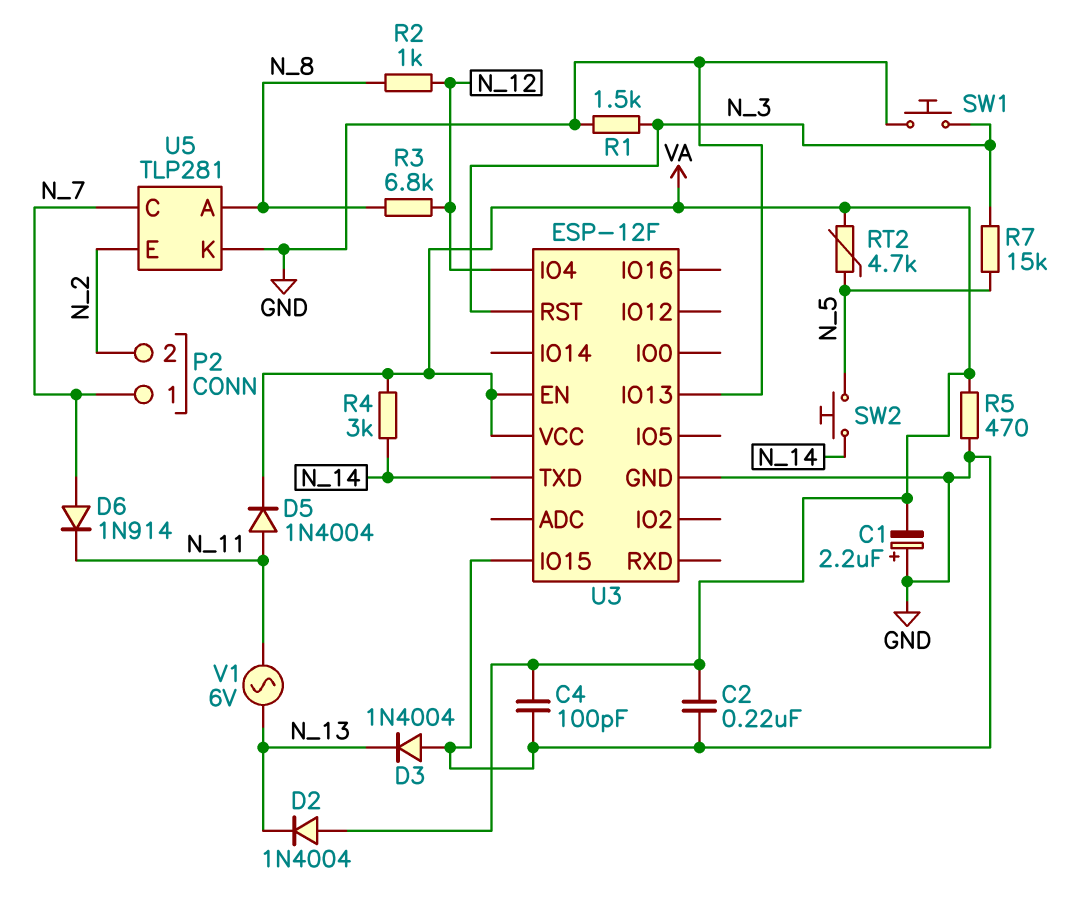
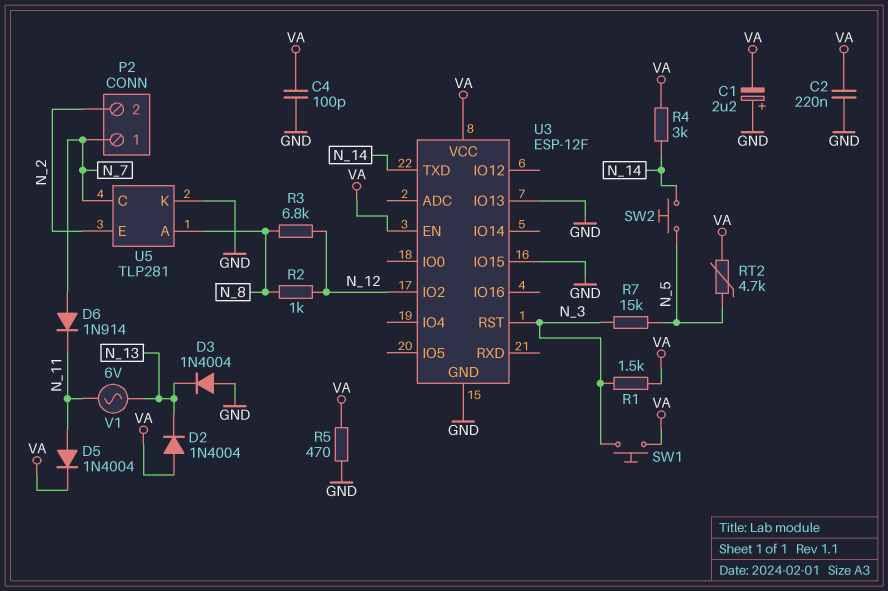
R1: 1.5k (GND, N_3) -> 1.5k (N_3, VA)
SW1: button (GND, N_3) -> button (N_3, VA)
U3 pin IO2: none -> N_12
U3 pin IO4: N_12 -> none

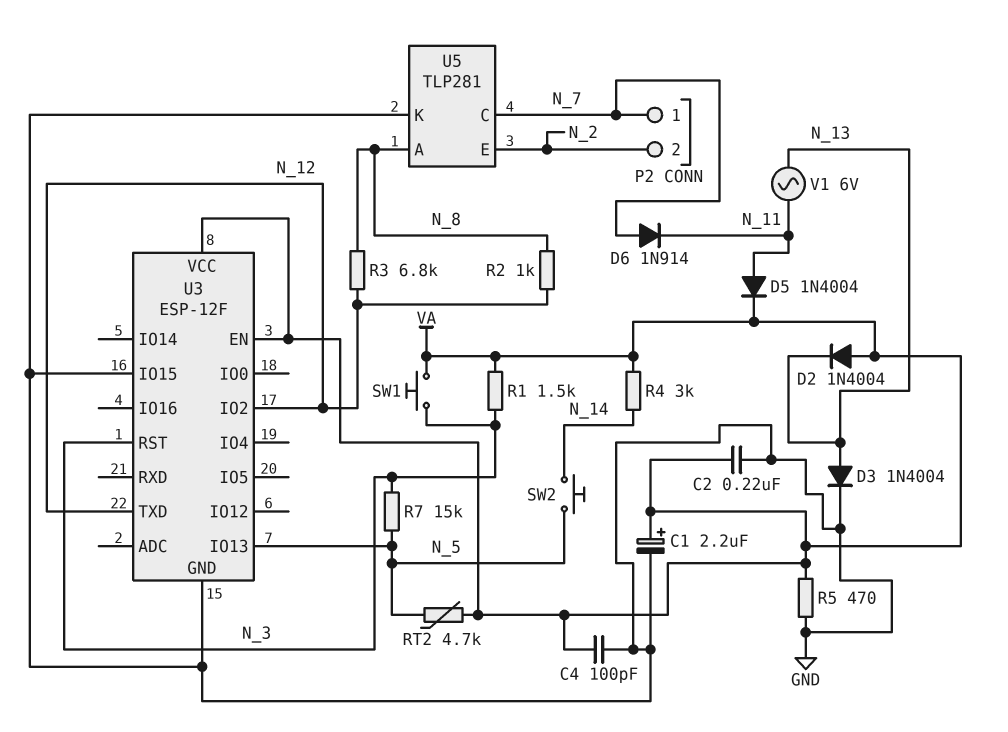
C1: 2.2uF (plus GND, minus VA) -> 2.2uF (plus VA, minus GND)
D3: diode 1N4004 (A GND, K N_13) -> diode 1N4004 (A N_13, K GND)
U3 pin IO13: GND -> N_5
U3 pin TXD: N_14 -> N_12

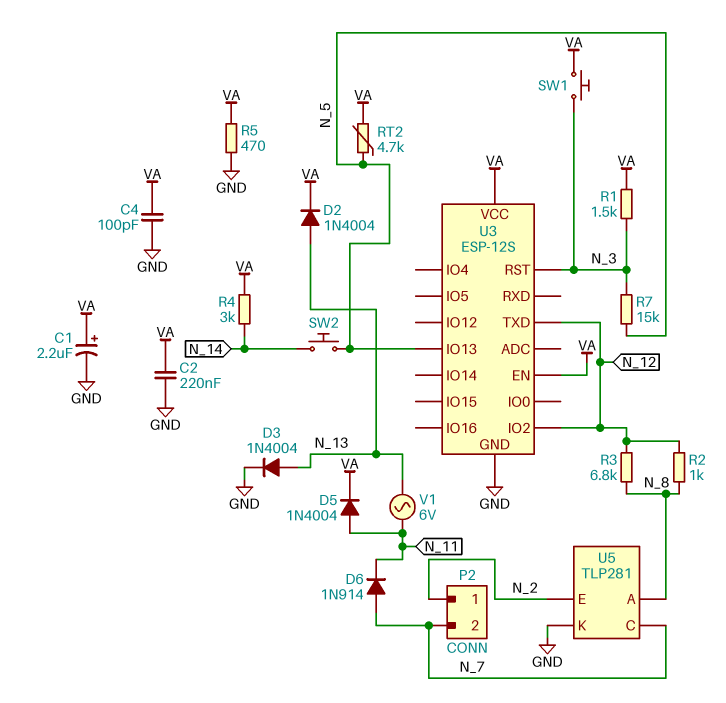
D2: diode 1N4004 (A VA, K N_13) -> diode 1N4004 (A N_13, K VA)
P2 pin 1: N_7 -> N_2
P2 pin 2: N_2 -> N_7
U3: ESP-12F -> ESP-12S
U3 pin IO15: GND -> none

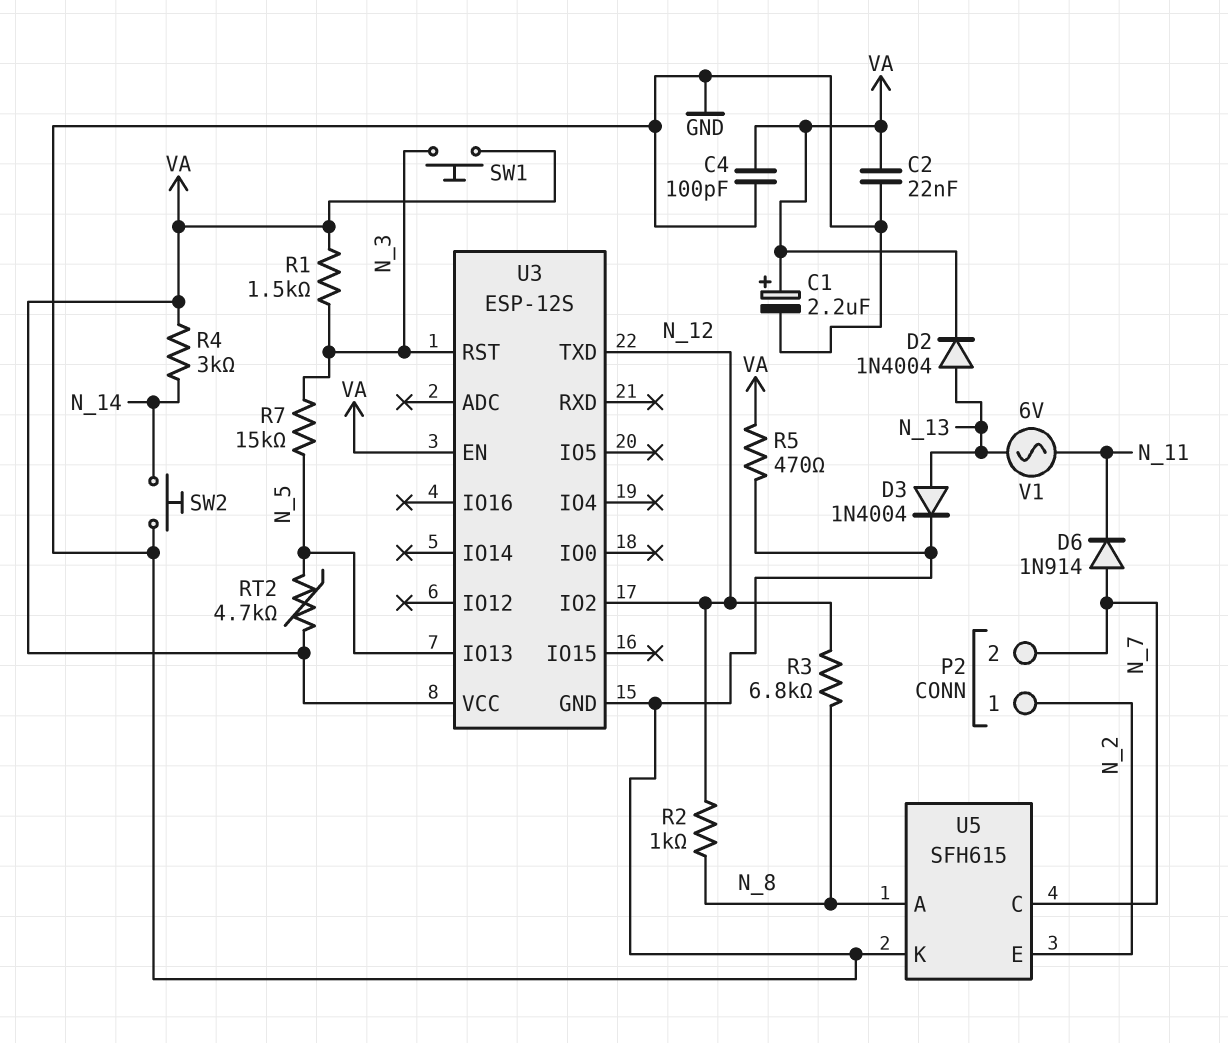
C2: 220nF (GND, VA) -> 22nF (GND, VA)
D5: diode 1N4004 (A N_11, K VA) -> none
SW2: button (N_5, N_14) -> button (GND, N_14)
U5: TLP281 -> SFH615

